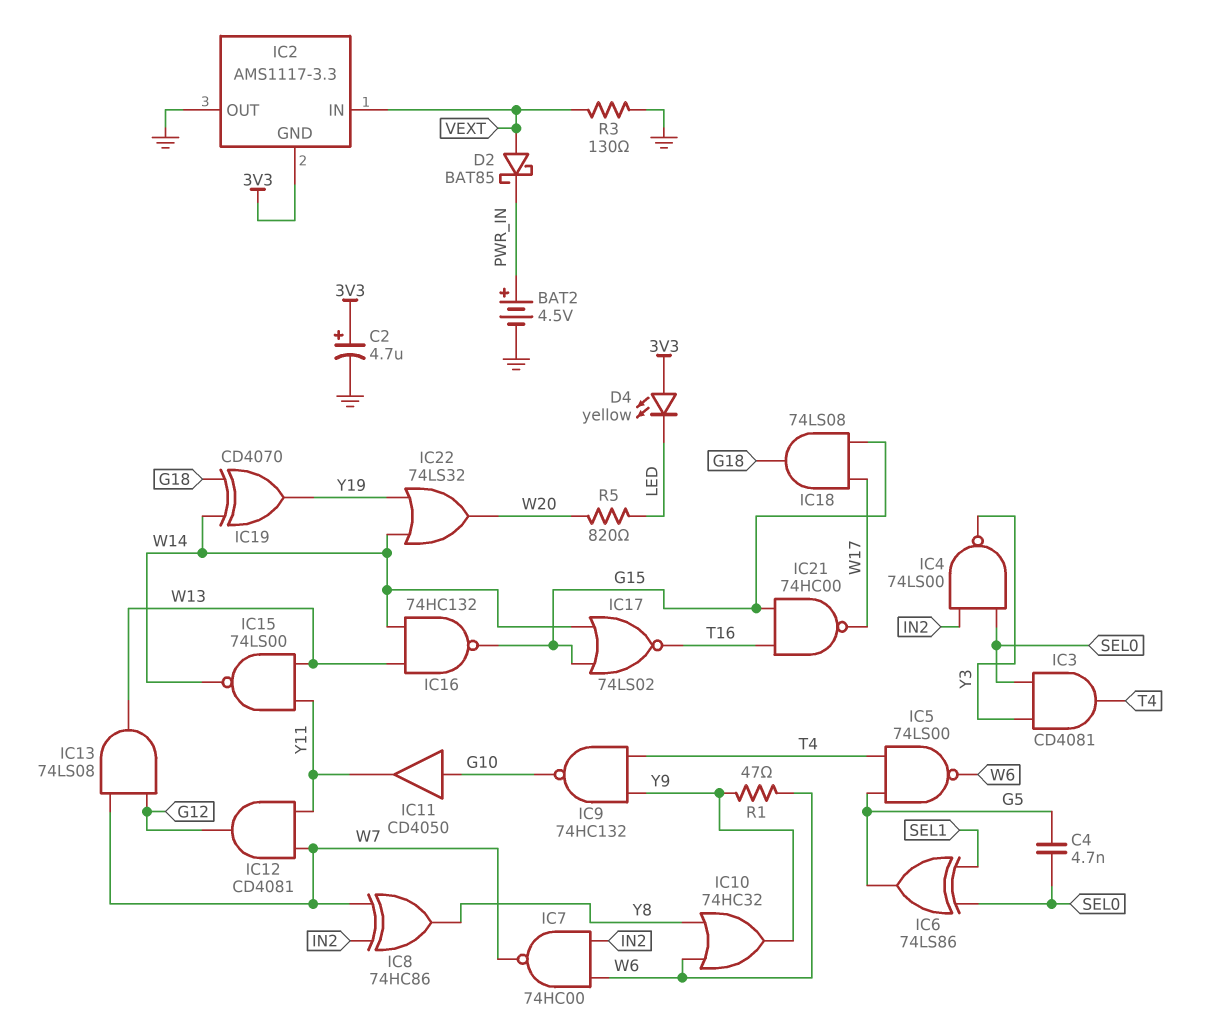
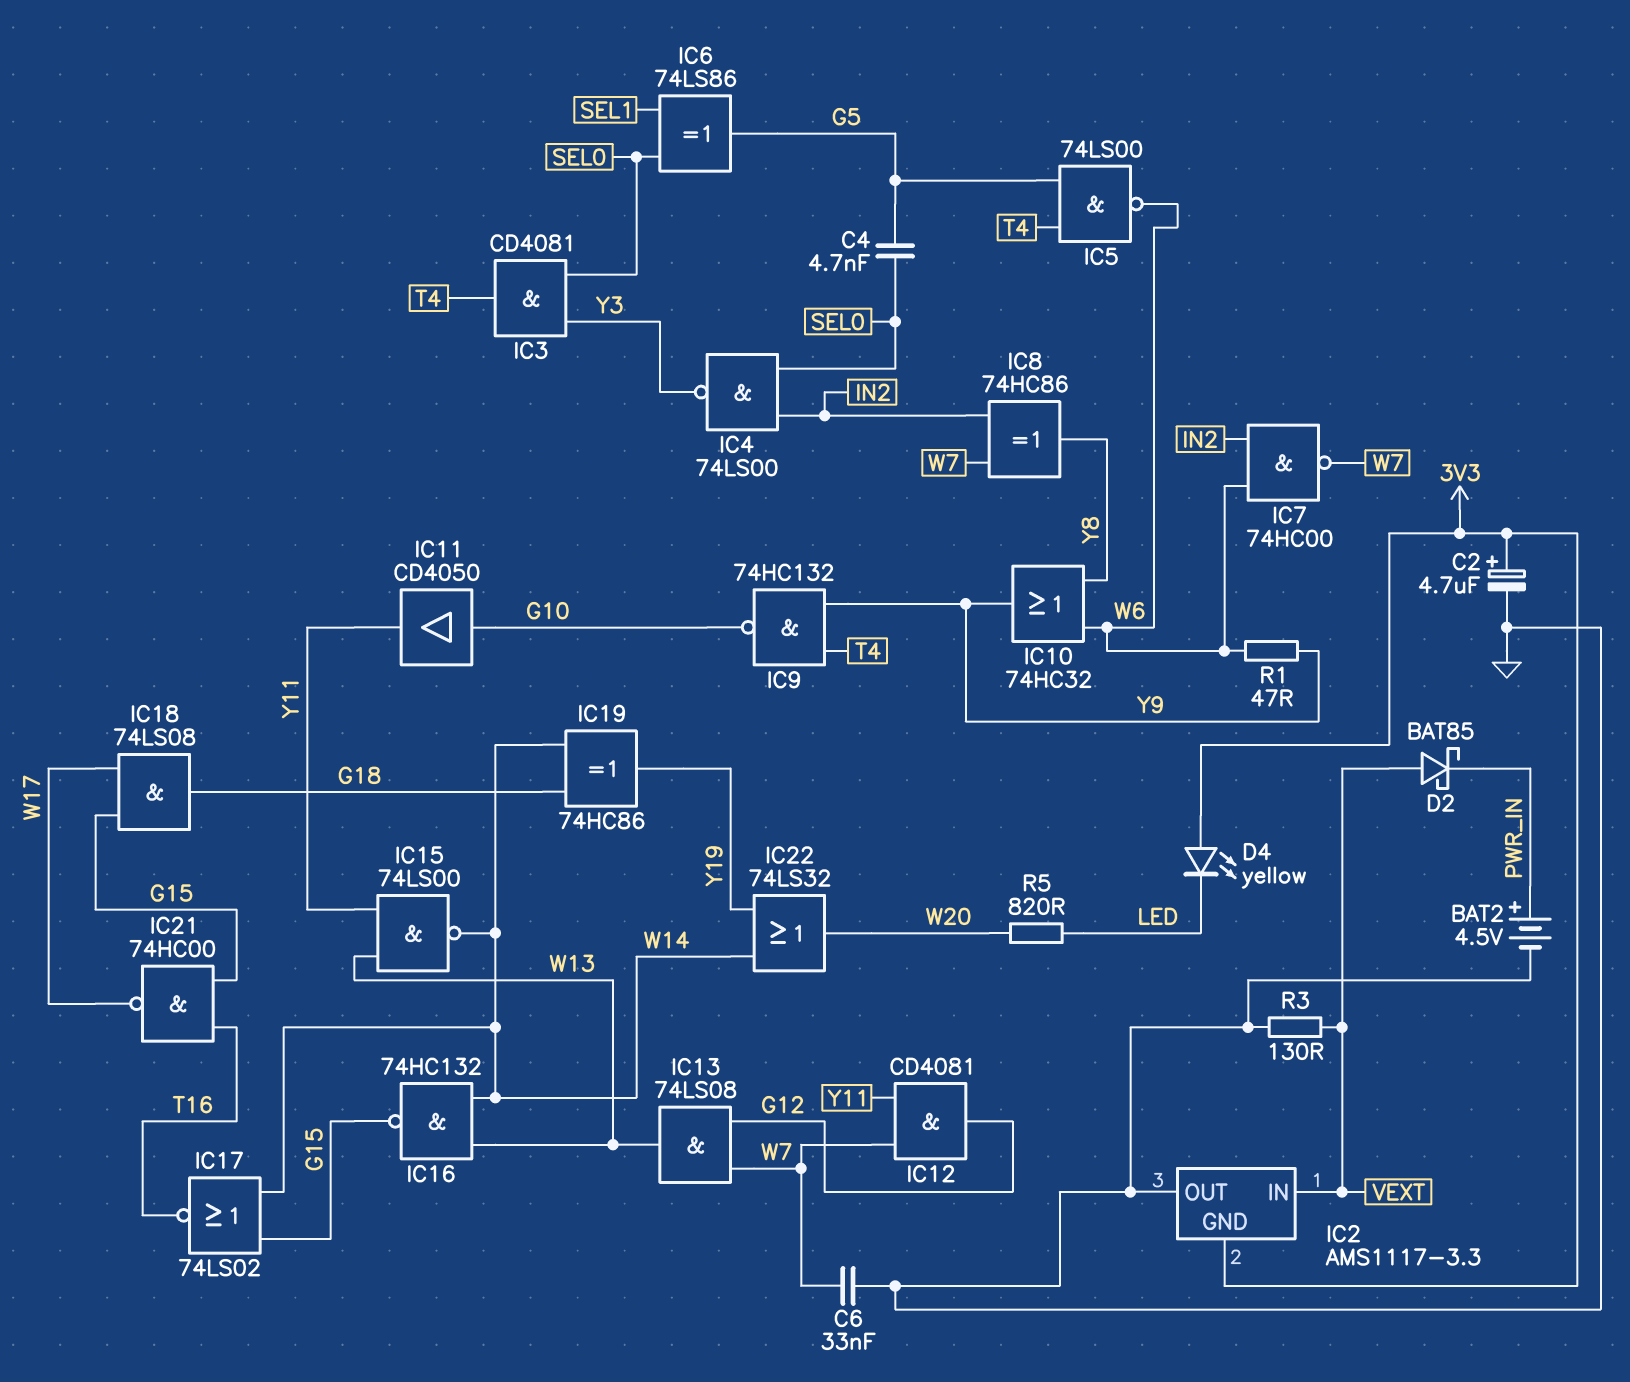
C6: none -> 33nF (GND, W7)
IC19: XOR CD4070 (in G18, in W14, out Y19) -> XOR 74HC86 (in G18, in W14, out Y19)

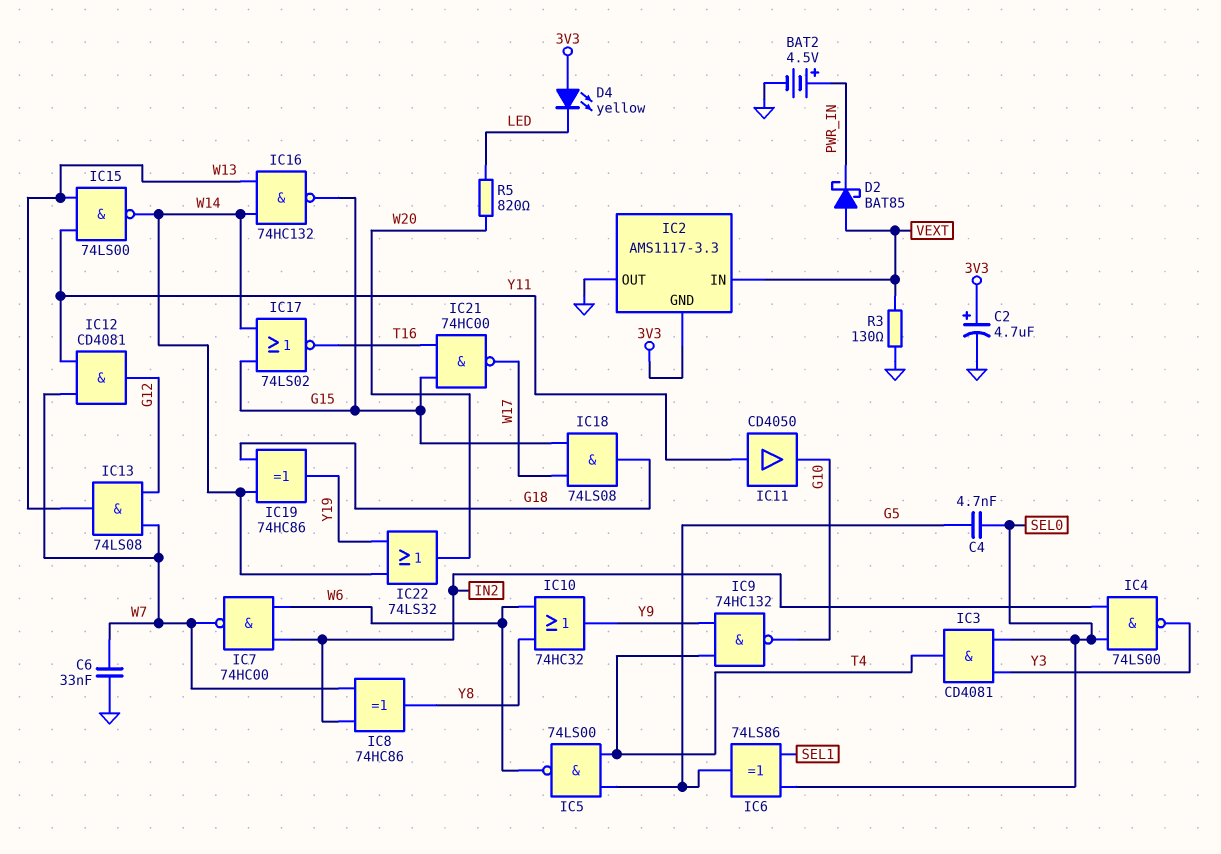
IC11: buffer CD4050 (in G10, out Y11) -> buffer CD4050 (in Y11, out G10)
R1: 47 (W6, Y9) -> none

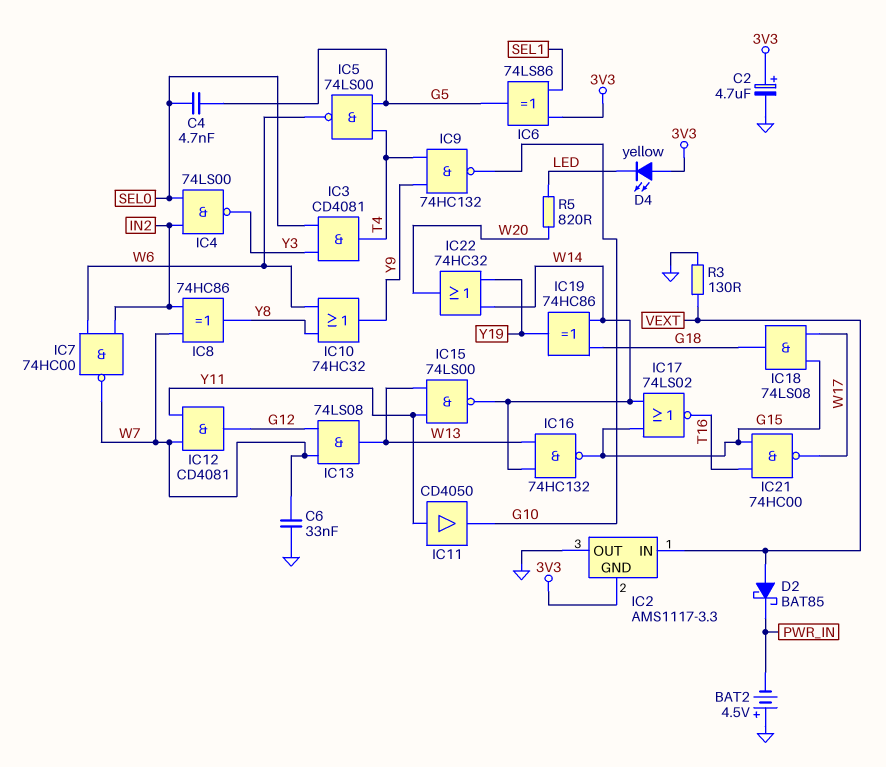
BAT2: 4.5V (plus PWR_IN, minus GND) -> 4.5V (plus GND, minus PWR_IN)
IC6: XOR 74LS86 (in SEL0, in SEL1, out G5) -> XOR 74LS86 (in 3V3, in SEL1, out G5)
IC22: OR 74LS32 (in W14, in Y19, out W20) -> OR 74HC32 (in W14, in Y19, out W20)

